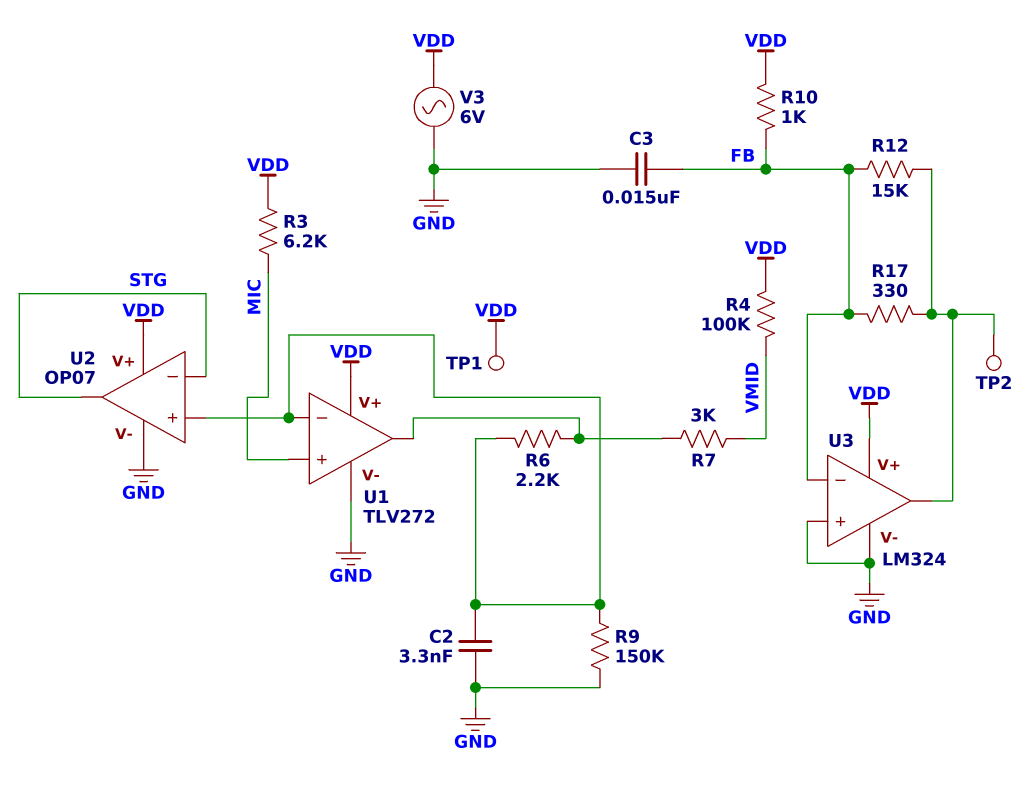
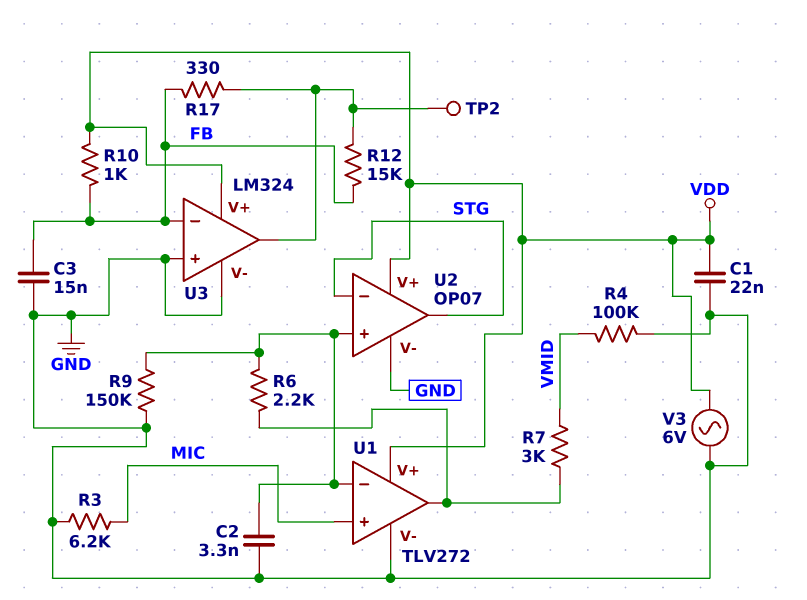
C1: none -> 22nF (GND, VDD)
R3: 6.2k (MIC, VDD) -> 6.2k (GND, MIC)
R4: 100k (VDD, VMID) -> 100k (GND, VMID)
TP1: test point (VDD) -> none

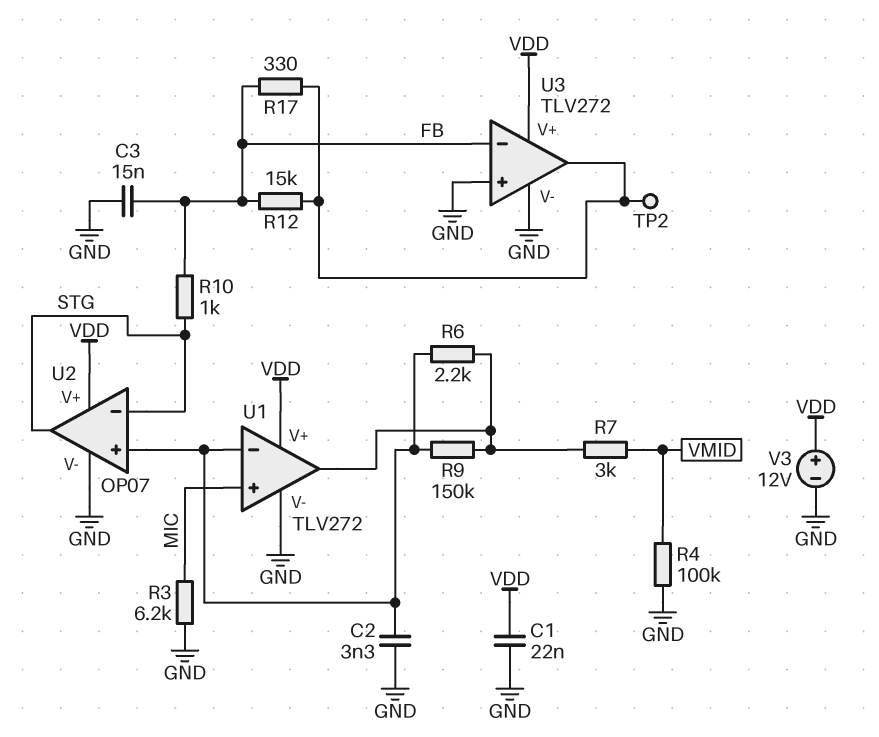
R9: 150k (GND, U1/in-) -> 150k (U1/in-, U1/out)
R10: 1k (FB, VDD) -> 1k (FB, STG)
U3: LM324 -> TLV272
V3: AC 6V (GND, VDD) -> 12V (plus VDD, minus GND)

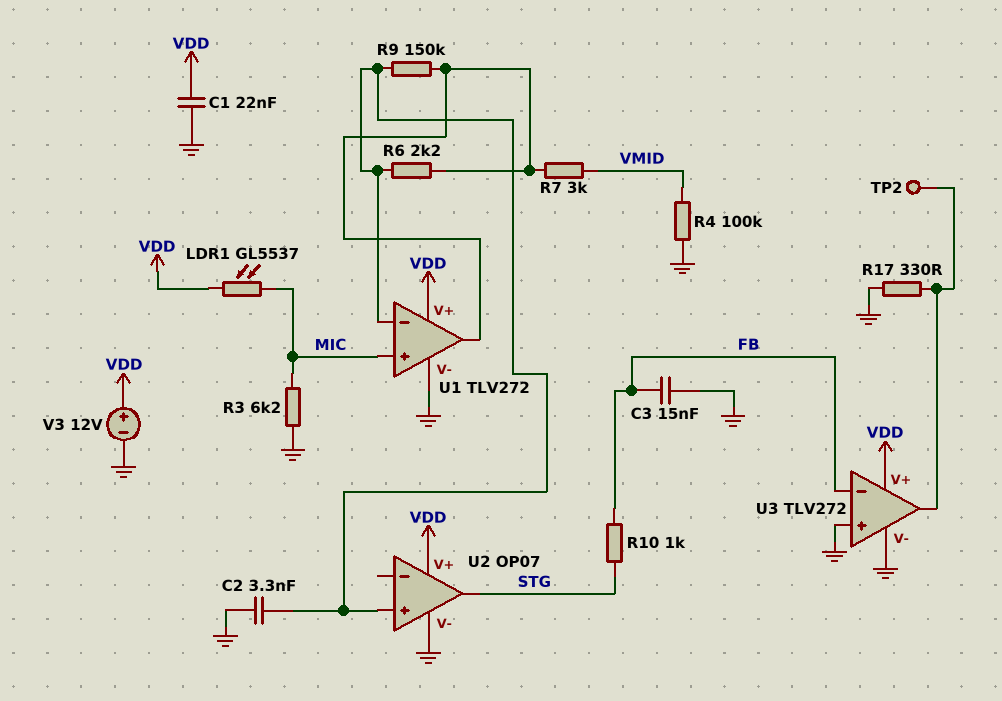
LDR1: none -> GL5537 (MIC, VDD)
R12: 15k (FB, U3/out) -> none
R17: 330 (FB, U3/out) -> 330 (GND, U3/out)
U2 pin in-: STG -> none

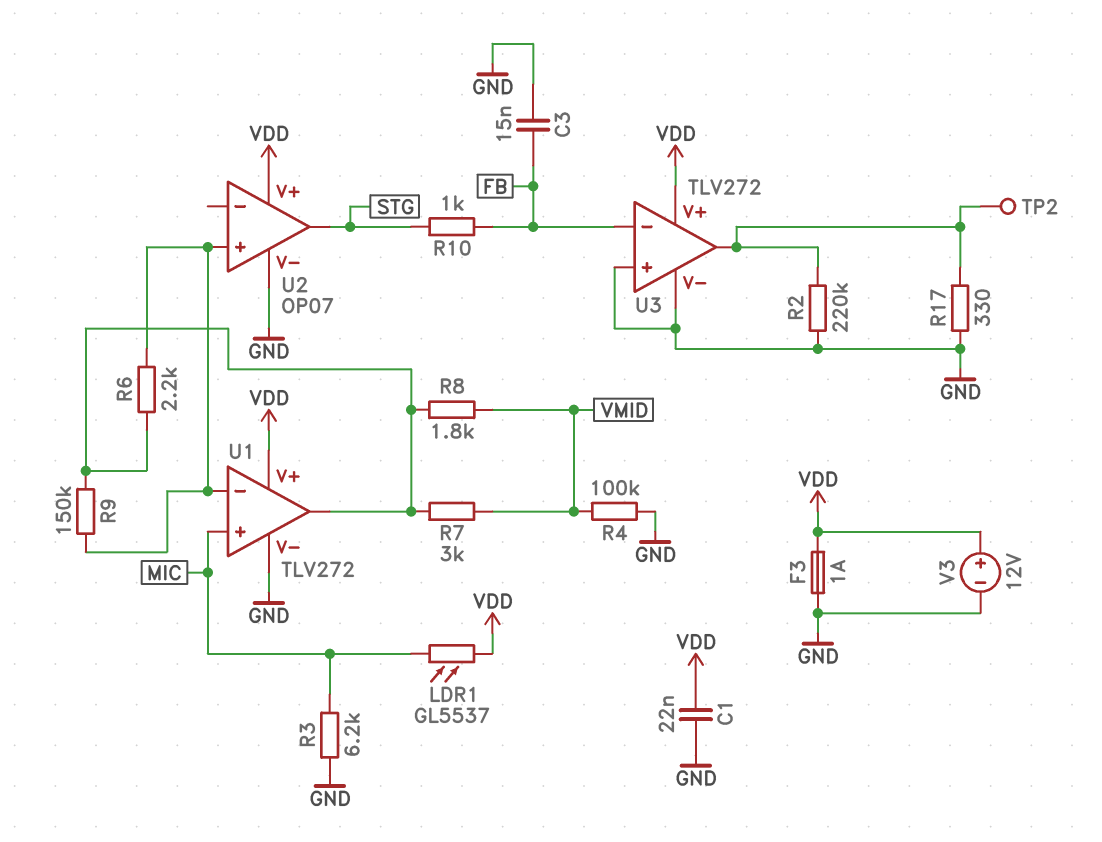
C2: 3.3nF (GND, U1/in-) -> none
F3: none -> 1A (GND, VDD)
R2: none -> 220k (GND, U3/out)
R8: none -> 1.8k (U1/out, VMID)

